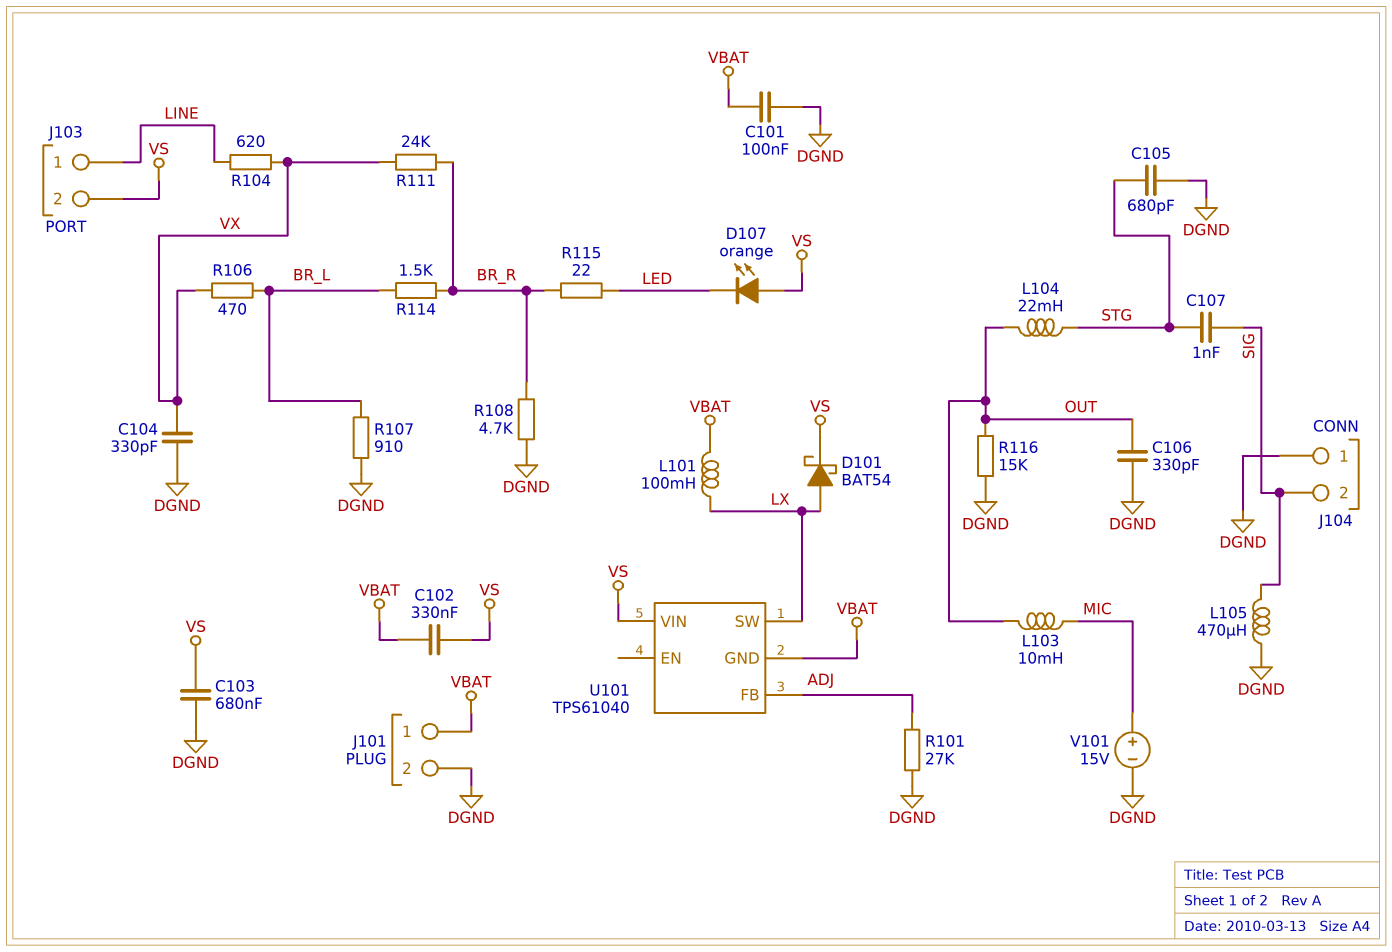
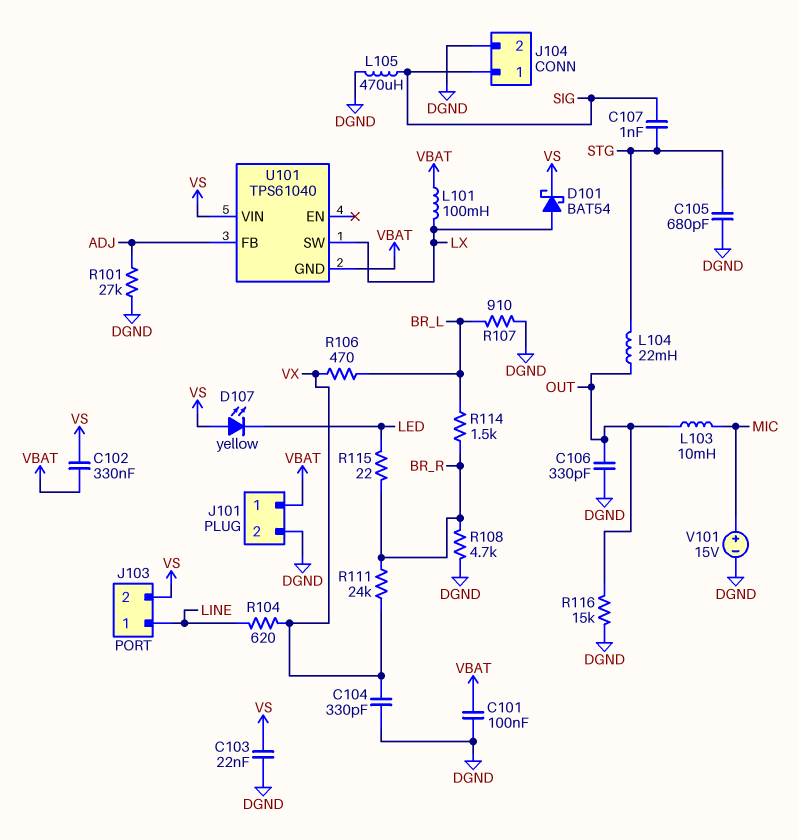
C103: 680nF (DGND, VS) -> 22nF (DGND, VS)
D107: LED orange (A VS, K LED) -> LED yellow (A VS, K LED)
J104 pin 1: DGND -> SIG
J104 pin 2: SIG -> DGND

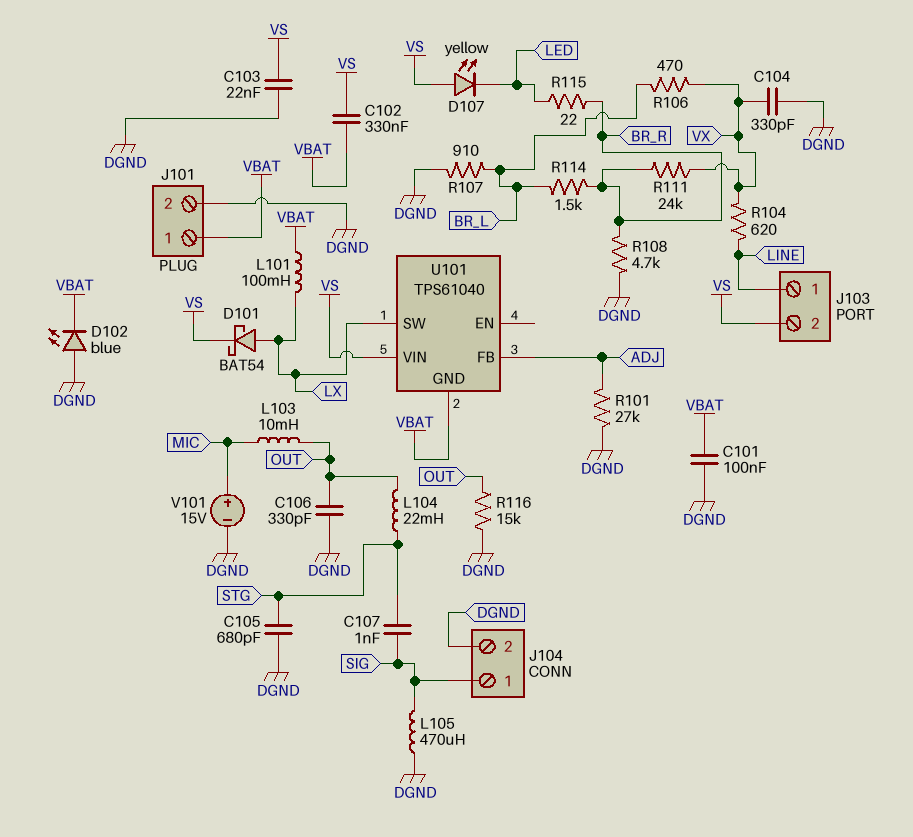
D102: none -> LED blue (A DGND, K VBAT)

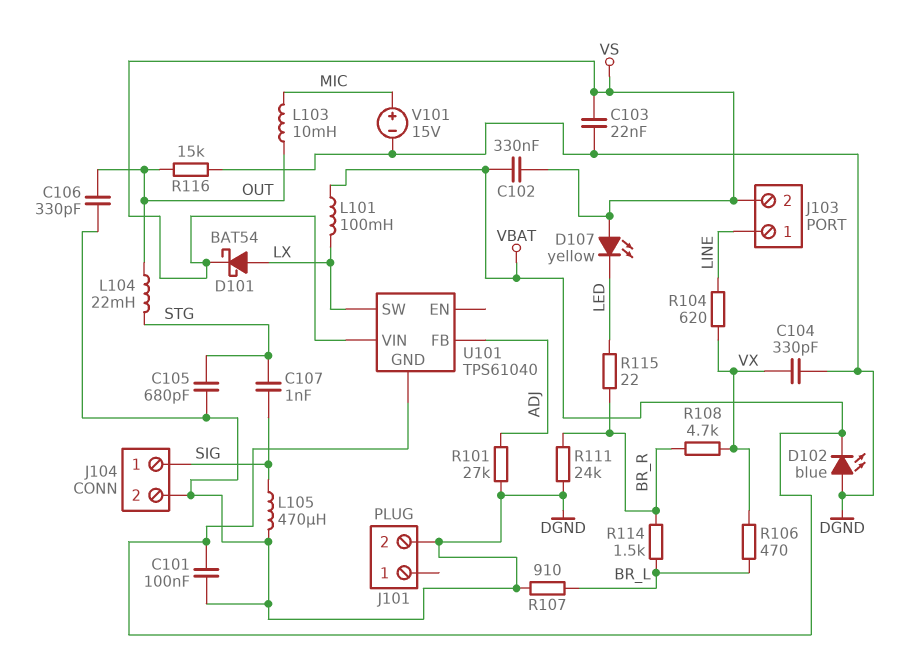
J101 pin 1: VBAT -> none
R108: 4.7k (BR_R, DGND) -> 4.7k (BR_R, VX)
R111: 24k (BR_R, VX) -> 24k (BR_R, DGND)

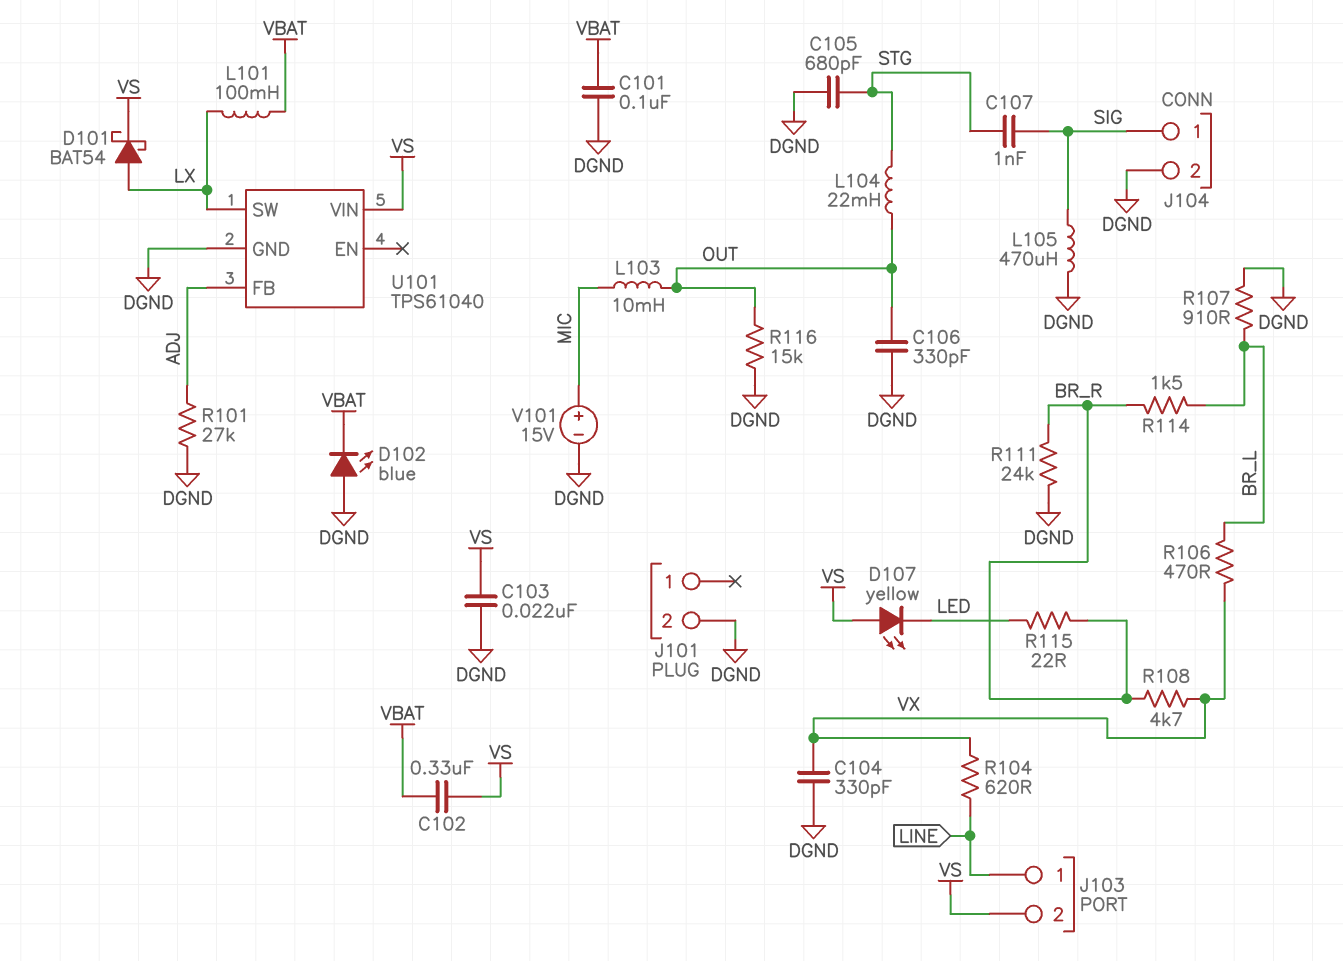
U101 pin GND: VBAT -> DGND

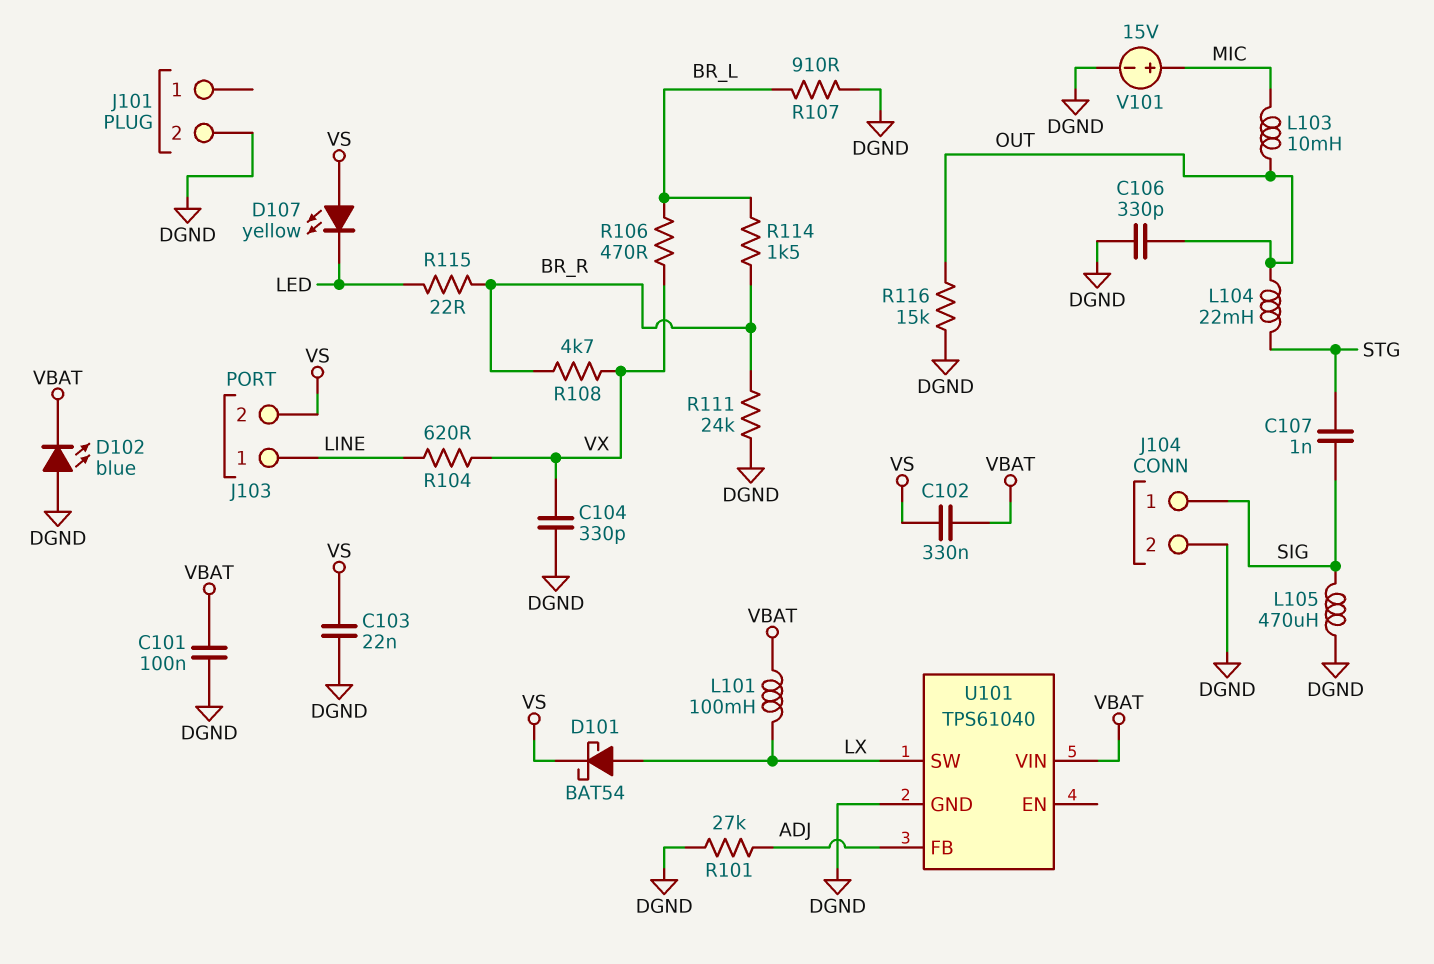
C105: 680pF (DGND, STG) -> none
U101 pin VIN: VS -> VBAT

